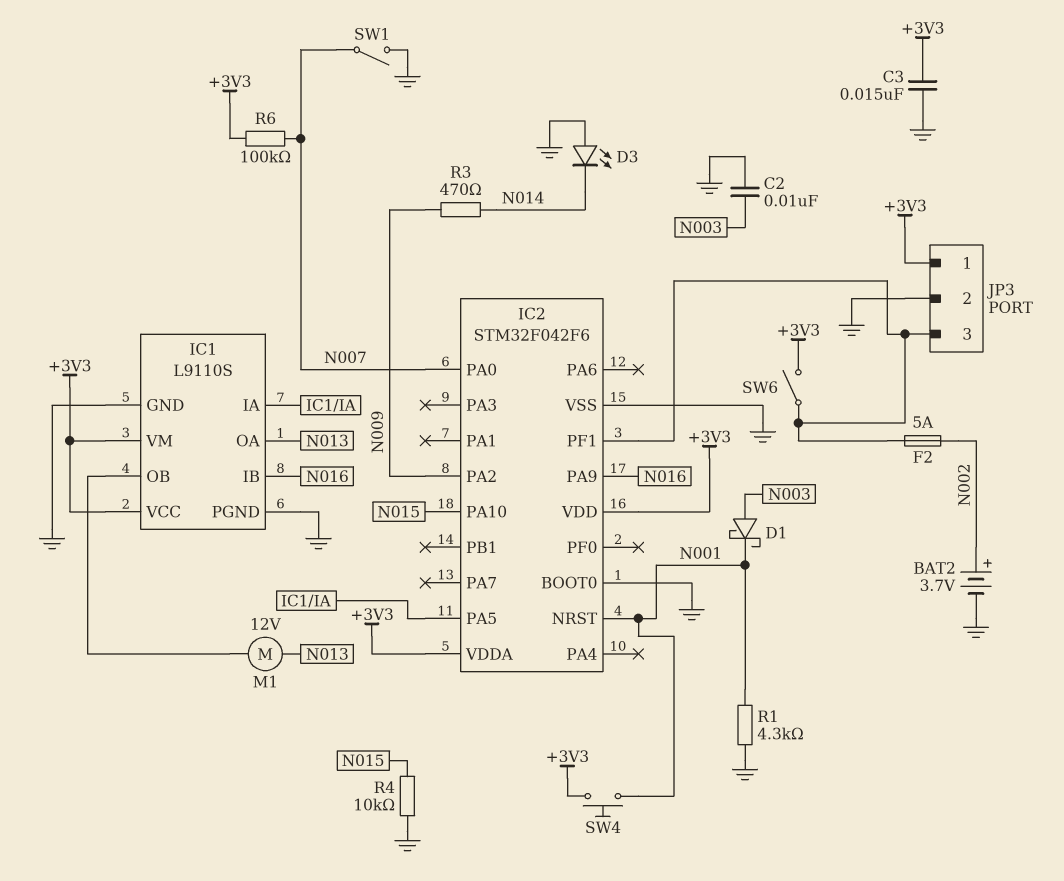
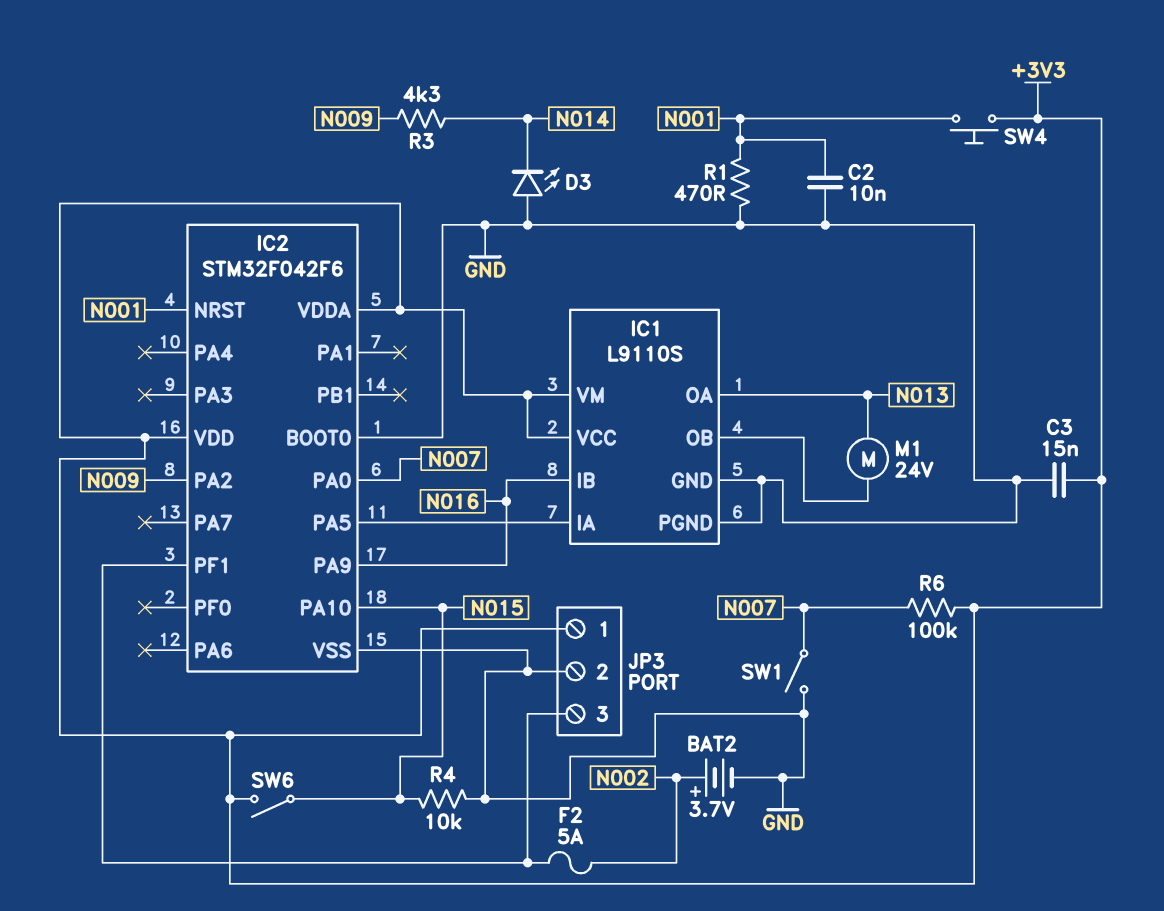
C2: 10nF (GND, N003) -> 10nF (GND, N001)
D1: schottky (A N003, K N001) -> none
M1: motor 12V (IC1/OB, N013) -> motor 24V (IC1/OB, N013)
R1: 4.3k (GND, N001) -> 470 (GND, N001)
R3: 470 (N009, N014) -> 4.3k (N009, N014)
SW6: switch (+3V3, IC2/PF1) -> switch (+3V3, N015)

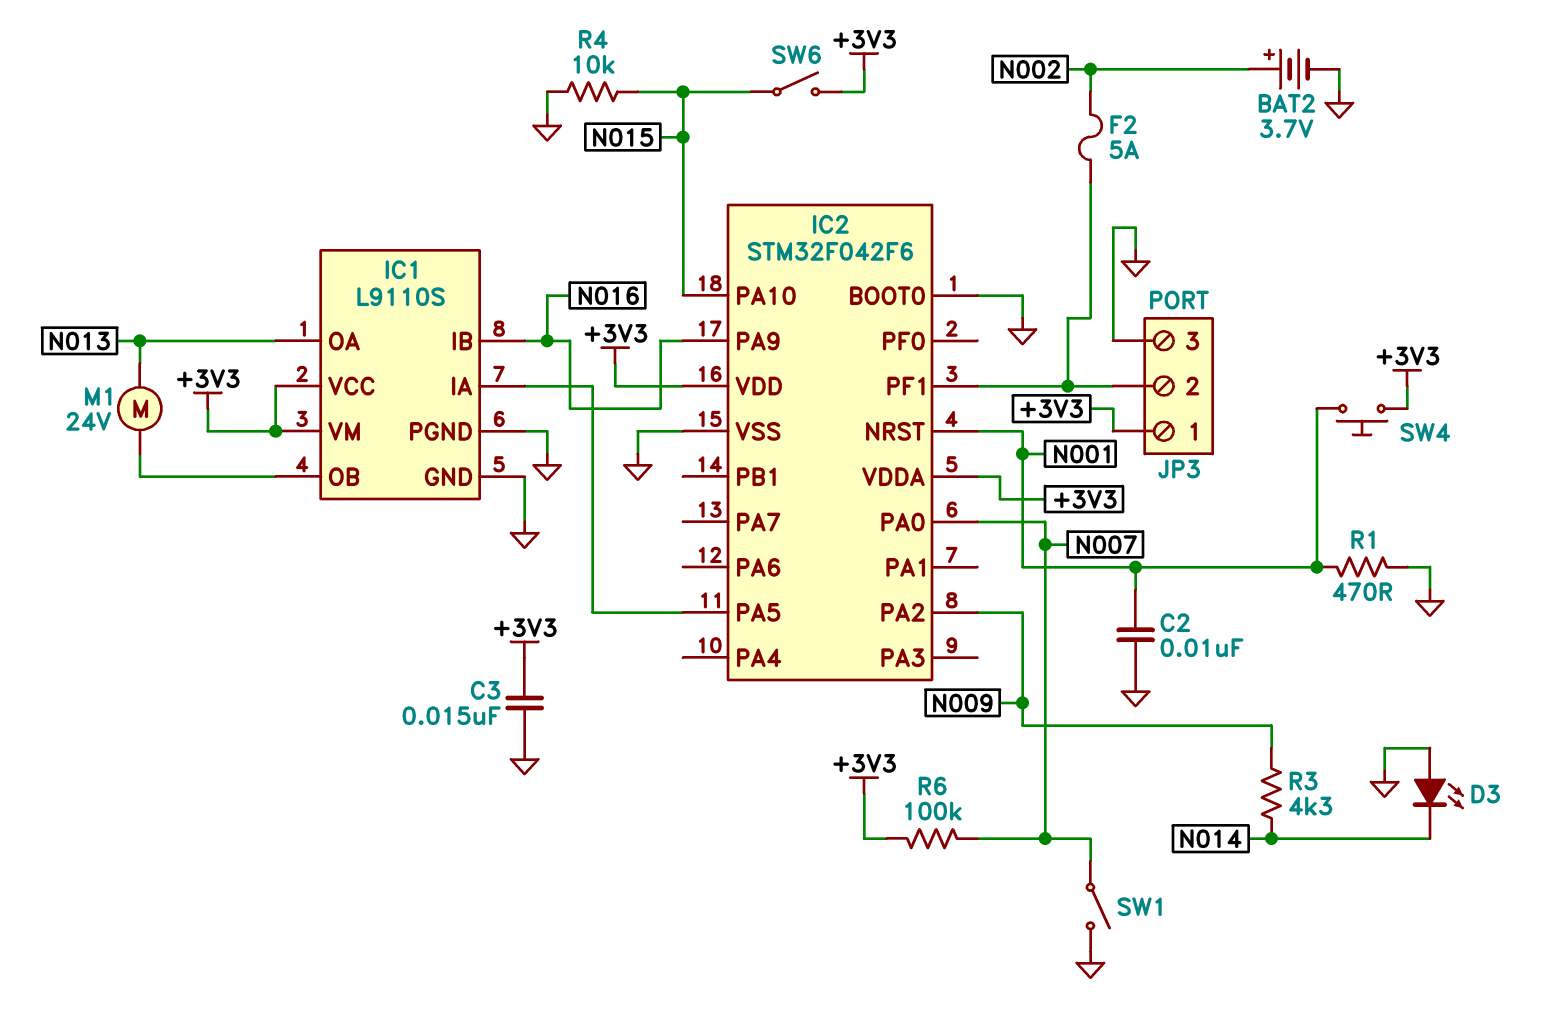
JP3 pin 2: GND -> IC2/PF1
JP3 pin 3: IC2/PF1 -> GND

